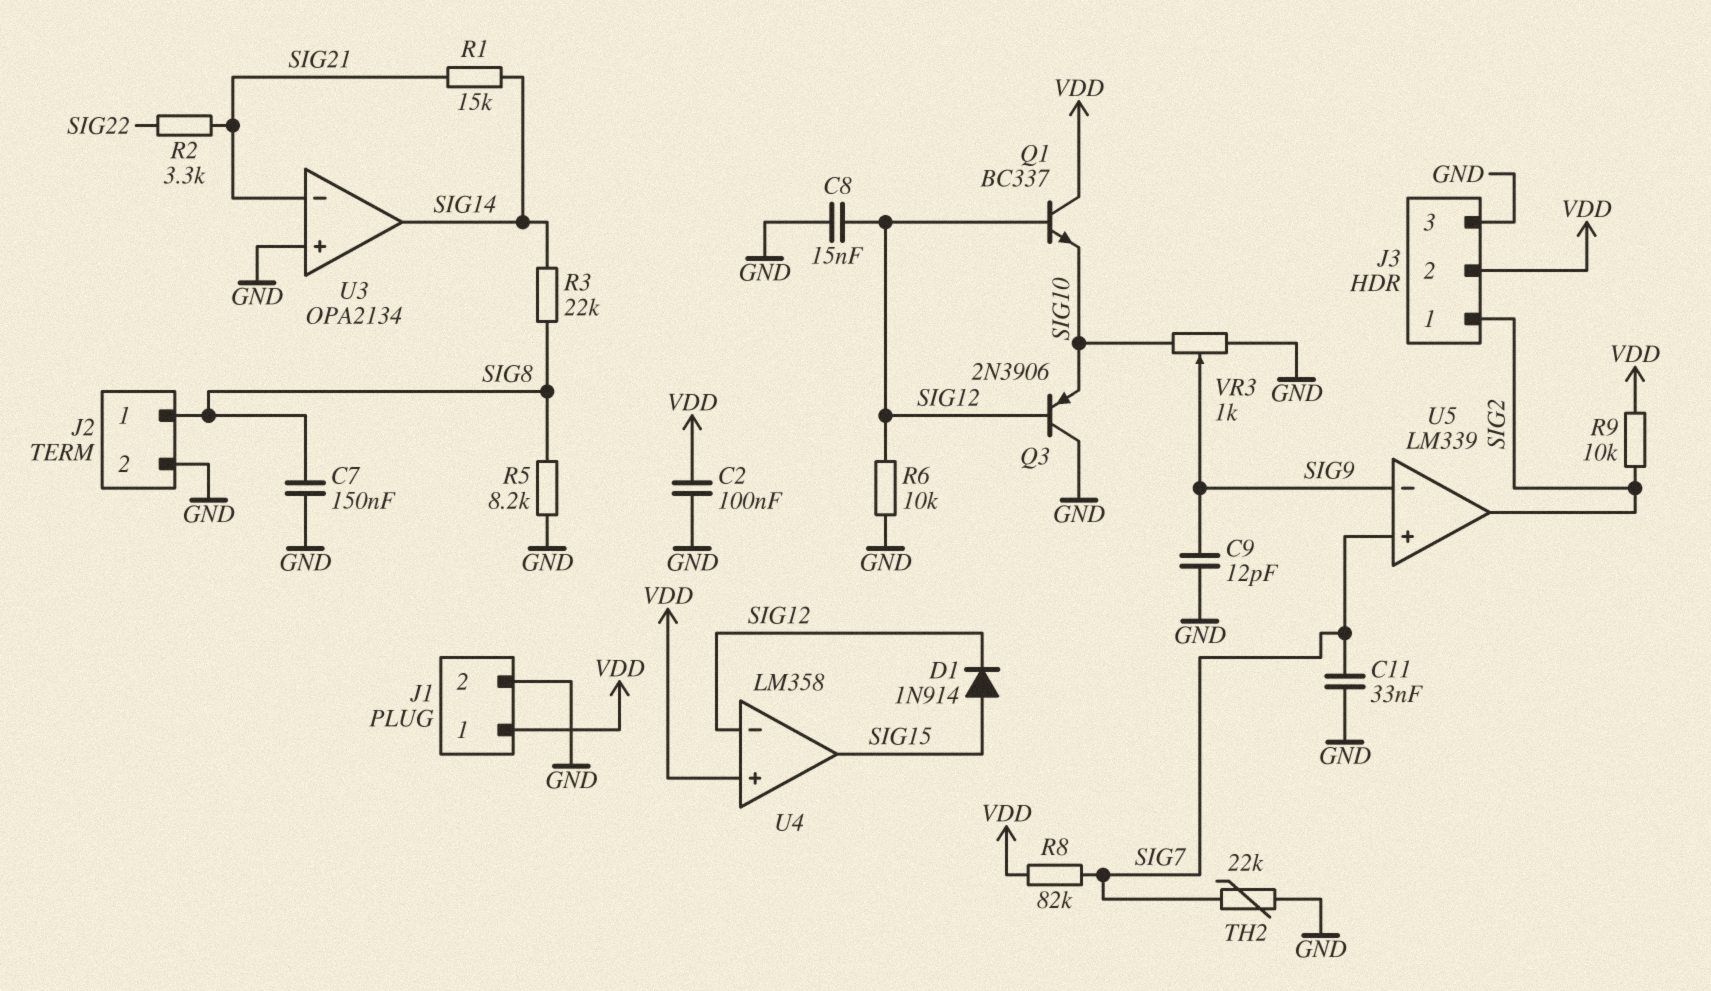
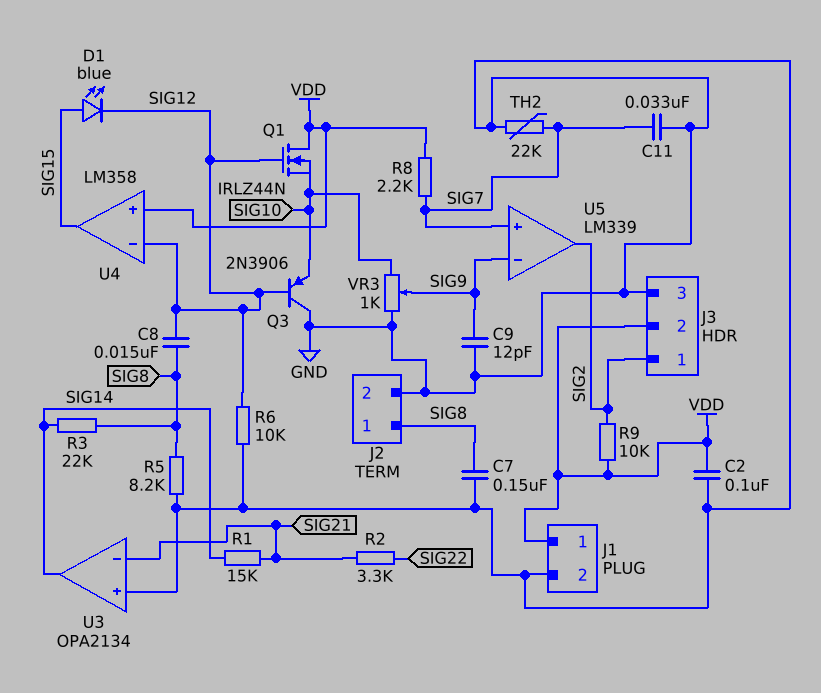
C8: 15nF (GND, SIG12) -> 15nF (SIG8, SIG12)
D1: diode 1N914 (A SIG15, K SIG12) -> LED blue (A SIG15, K SIG12)
Q1: NPN BC337 (B SIG12, C VDD, E SIG10) -> NMOS IRLZ44N (G SIG12, D VDD, S SIG10)
R8: 82k (SIG7, VDD) -> 2.2k (SIG7, VDD)

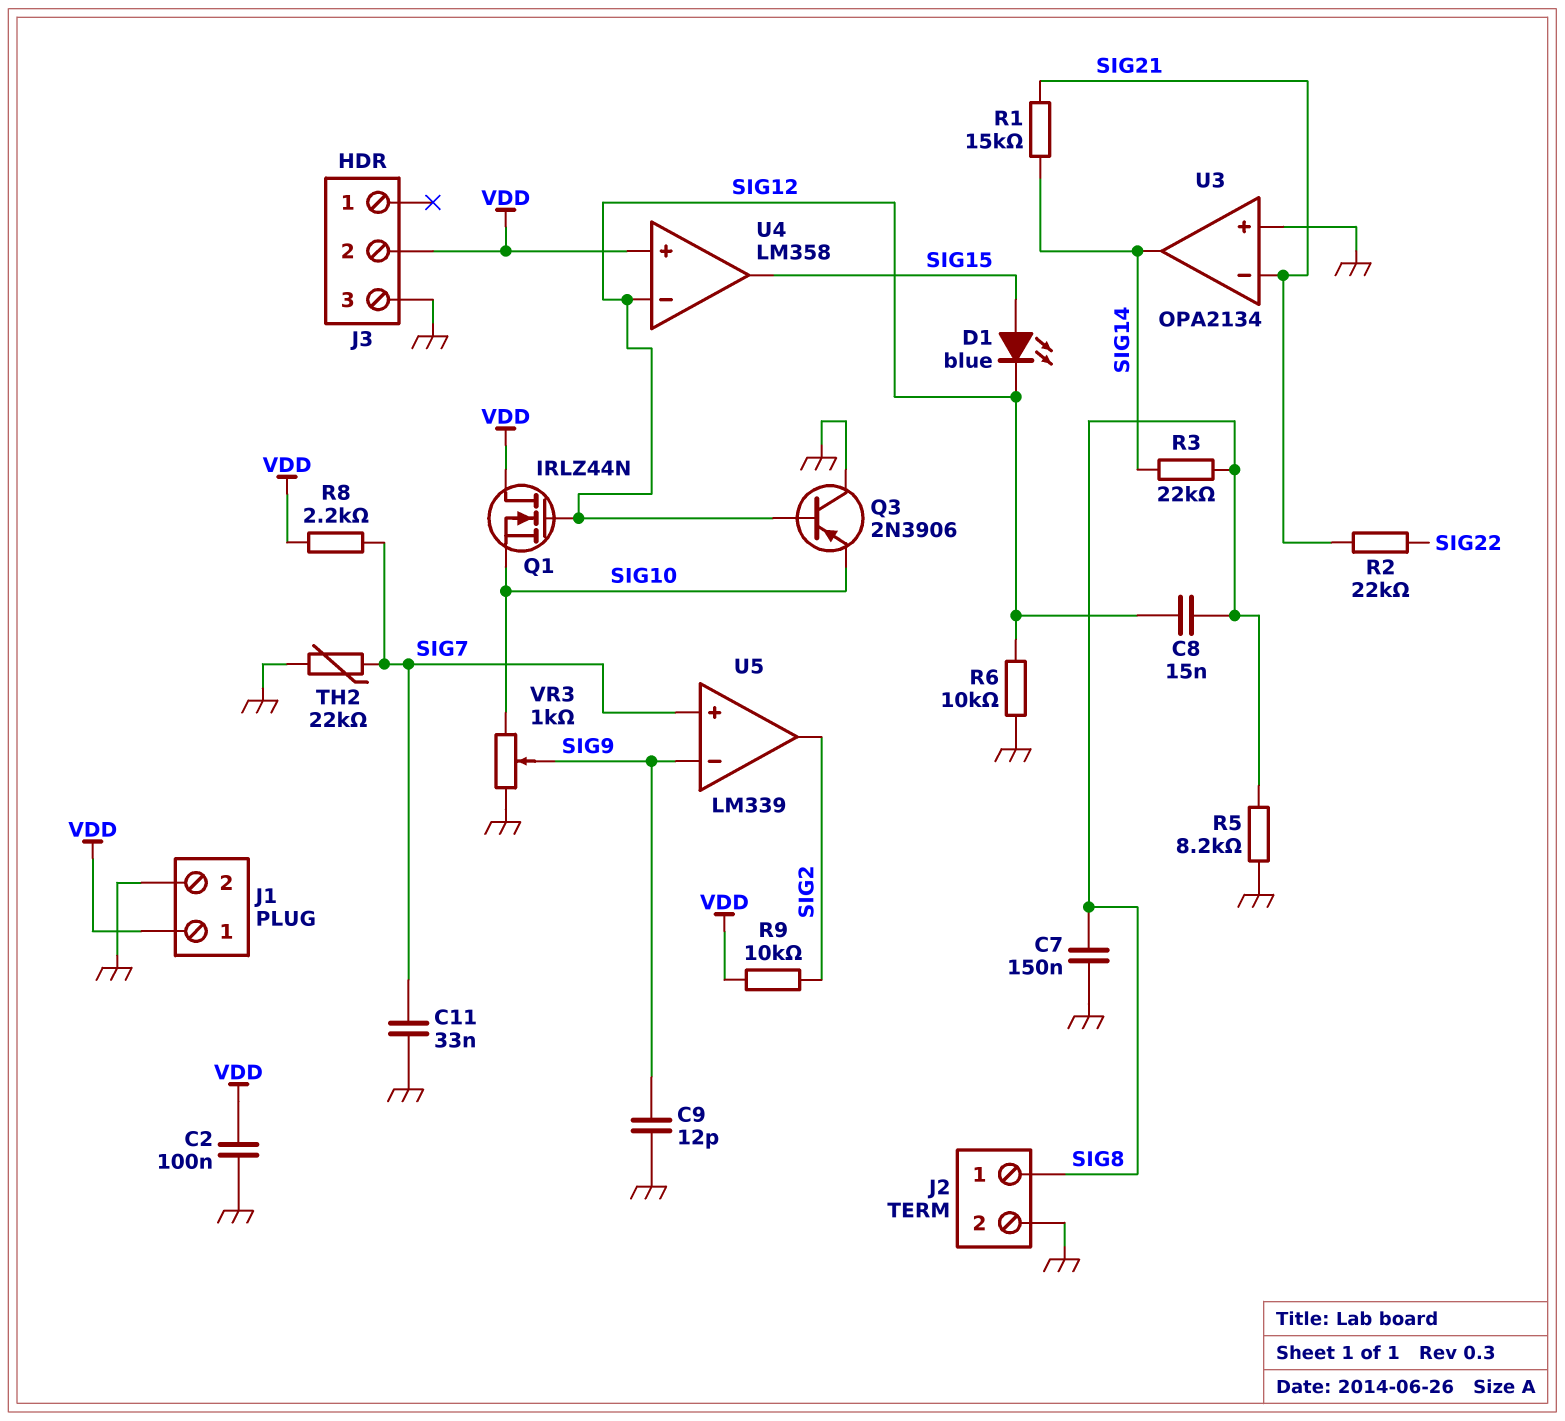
J3 pin 1: SIG2 -> none
R2: 3.3k (SIG21, SIG22) -> 22k (SIG21, SIG22)

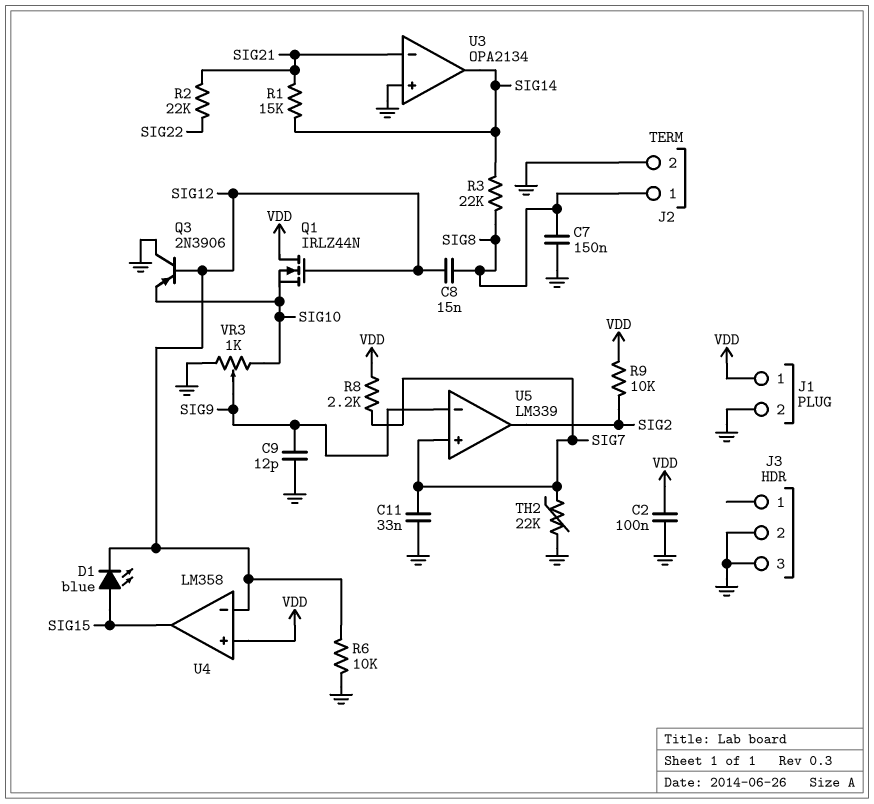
J3 pin 2: VDD -> GND
R5: 8.2k (GND, SIG8) -> none

